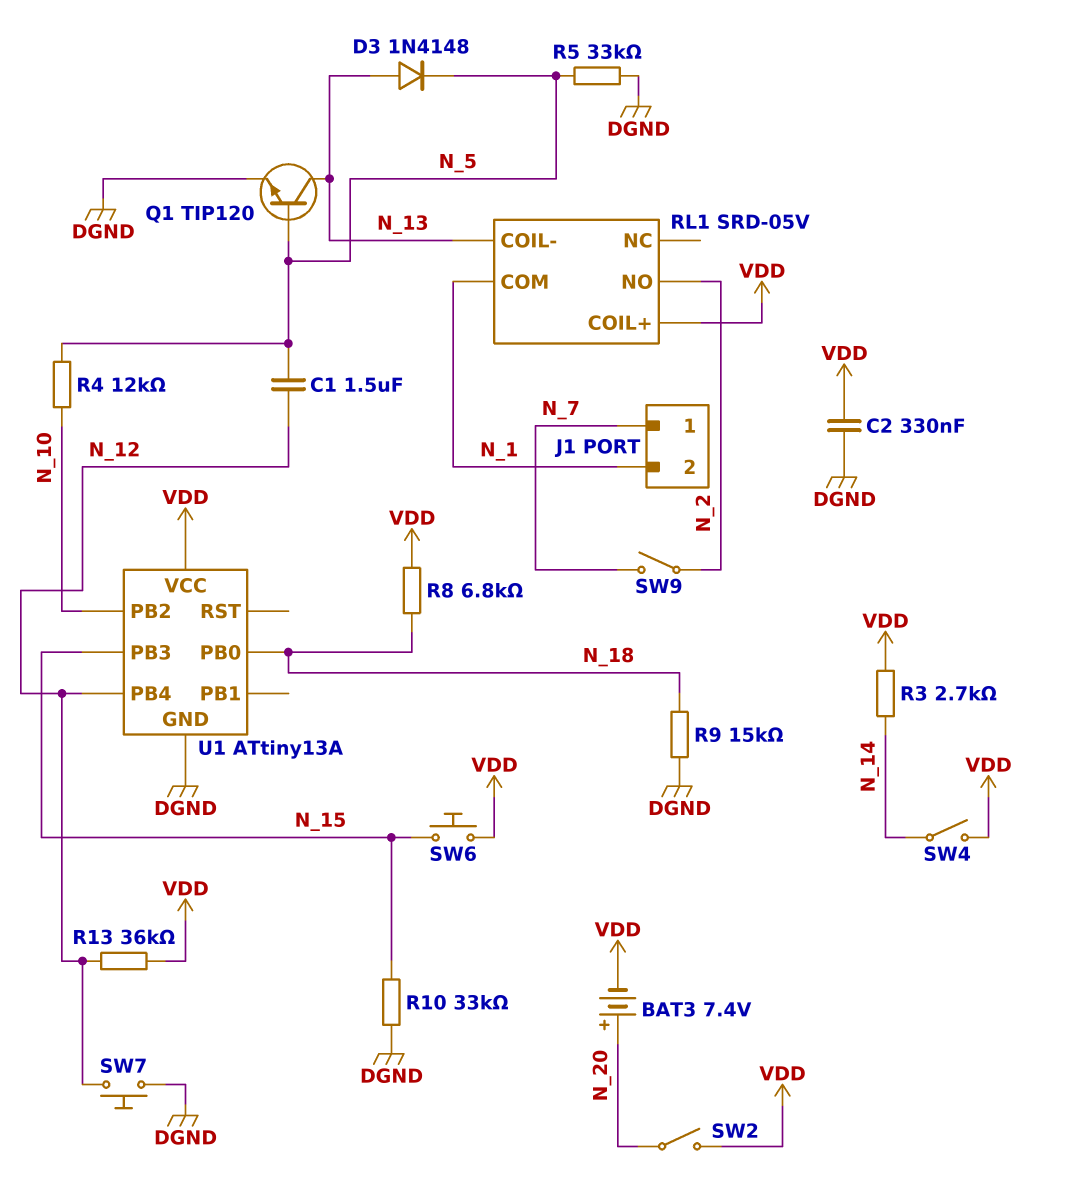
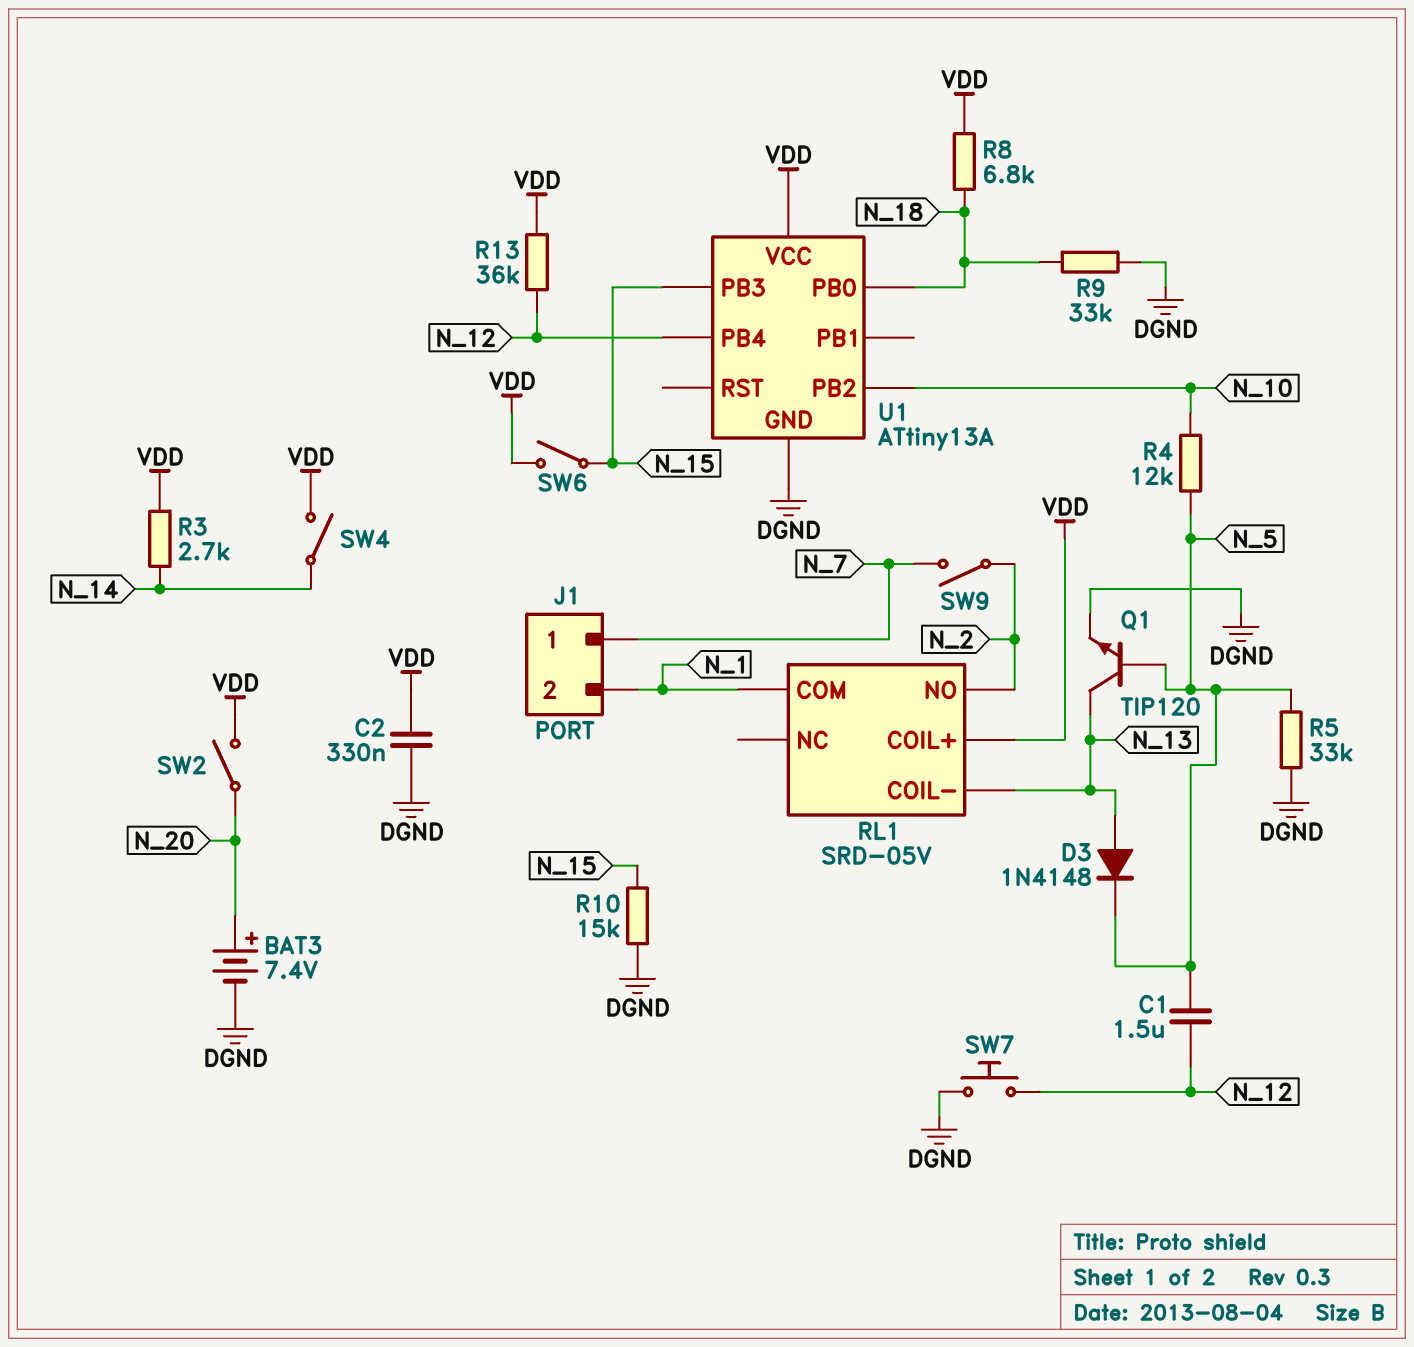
BAT3: 7.4V (plus N_20, minus VDD) -> 7.4V (plus N_20, minus DGND)
R9: 15k (DGND, N_18) -> 33k (DGND, N_18)
R10: 33k (DGND, N_15) -> 15k (DGND, N_15)
SW6: button (N_15, VDD) -> switch (N_15, VDD)

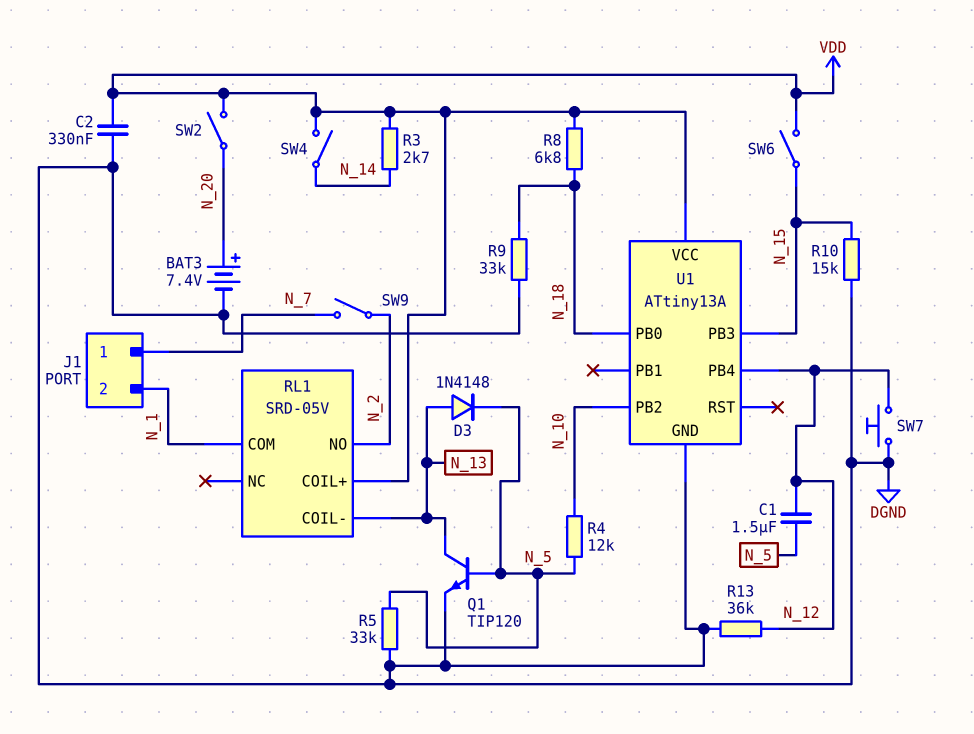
R13: 36k (N_12, VDD) -> 36k (DGND, N_12)

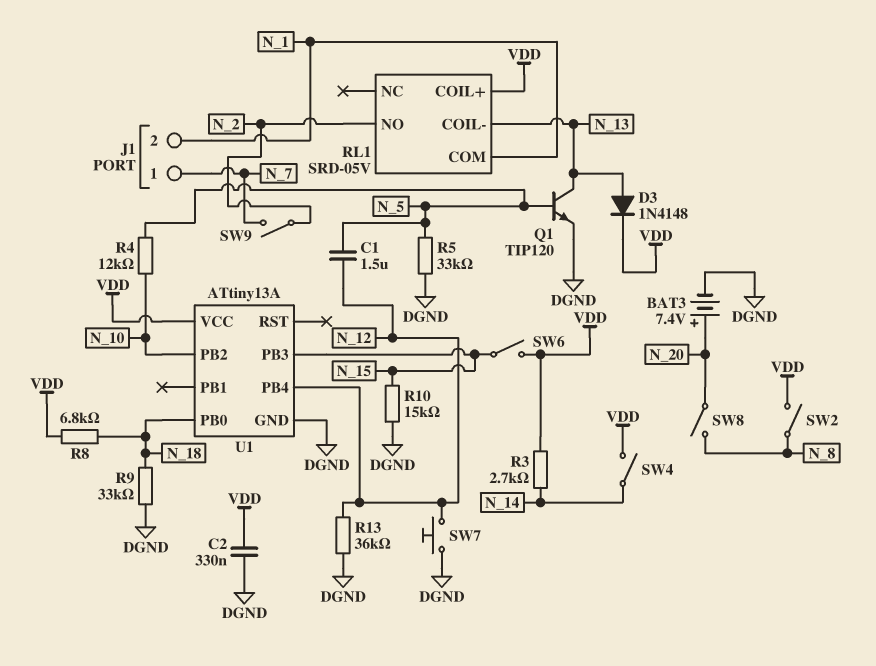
D3: diode 1N4148 (A N_13, K N_5) -> diode 1N4148 (A N_13, K VDD)
SW2: switch (N_20, VDD) -> switch (N_8, VDD)
SW8: none -> switch (N_8, N_20)

